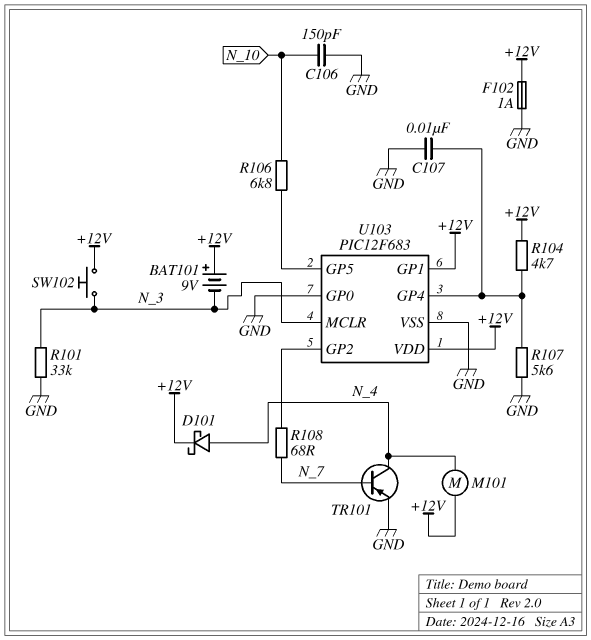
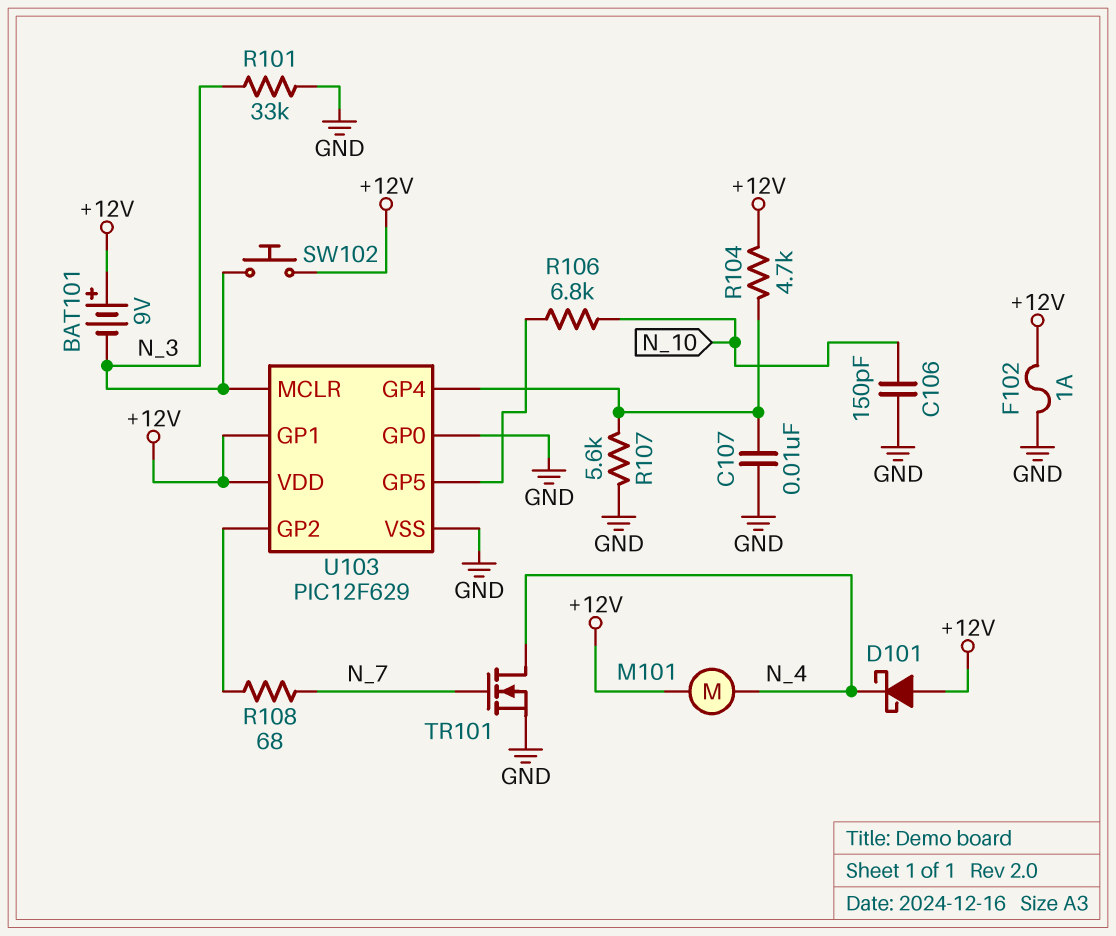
D101: schottky (A N_4, K +12V) -> schottky (A +12V, K N_4)
TR101: PNP (B N_7, C N_4, E GND) -> NMOS (G N_7, D N_4, S GND)
U103: PIC12F683 -> PIC12F629

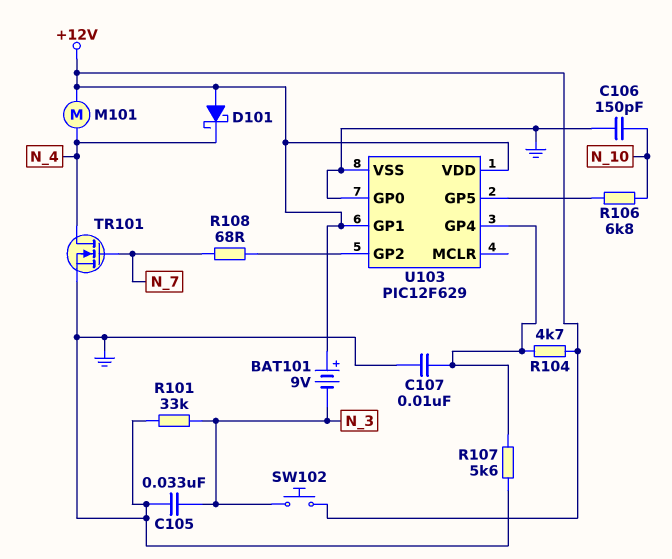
C105: none -> 33nF (GND, N_3)
F102: 1A (+12V, GND) -> none
U103 pin MCLR: N_3 -> none

